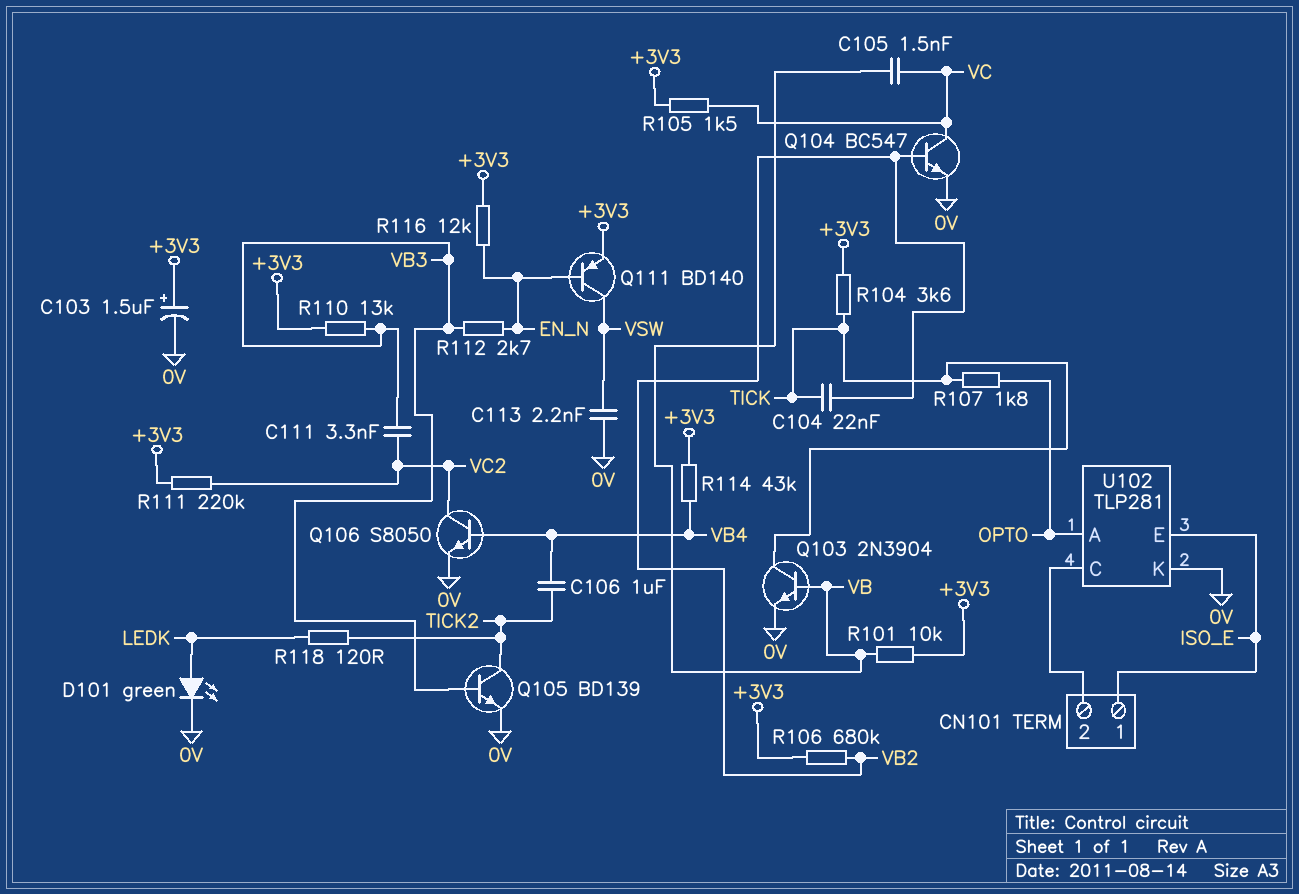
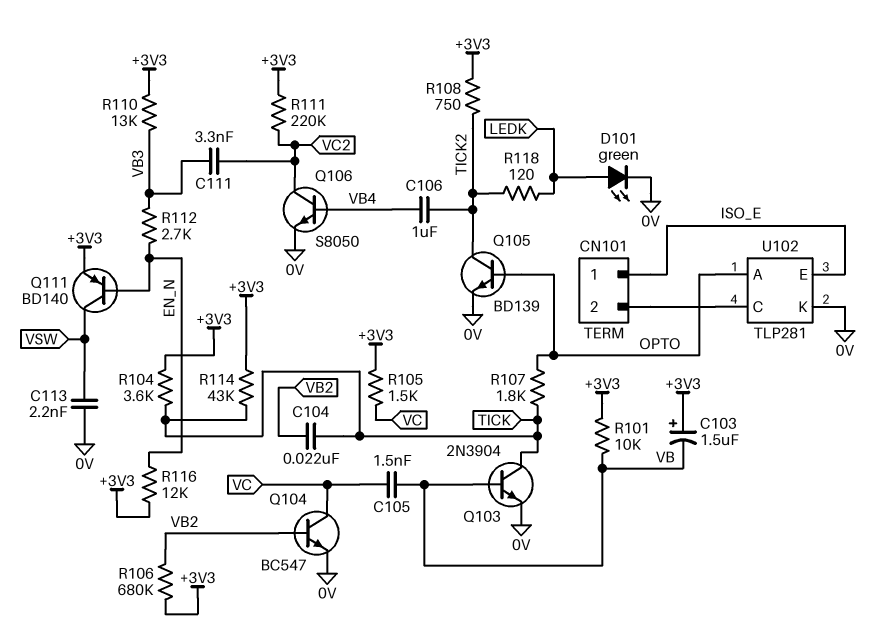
C103: 1.5uF (plus +3V3, minus 0V) -> 1.5uF (plus +3V3, minus VB)
Q105: NPN BD139 (B VB3, C TICK2, E 0V) -> NPN BD139 (B OPTO, C TICK2, E 0V)
R108: none -> 750 (+3V3, TICK2)
R114: 43k (+3V3, VB4) -> 43k (+3V3, TICK)

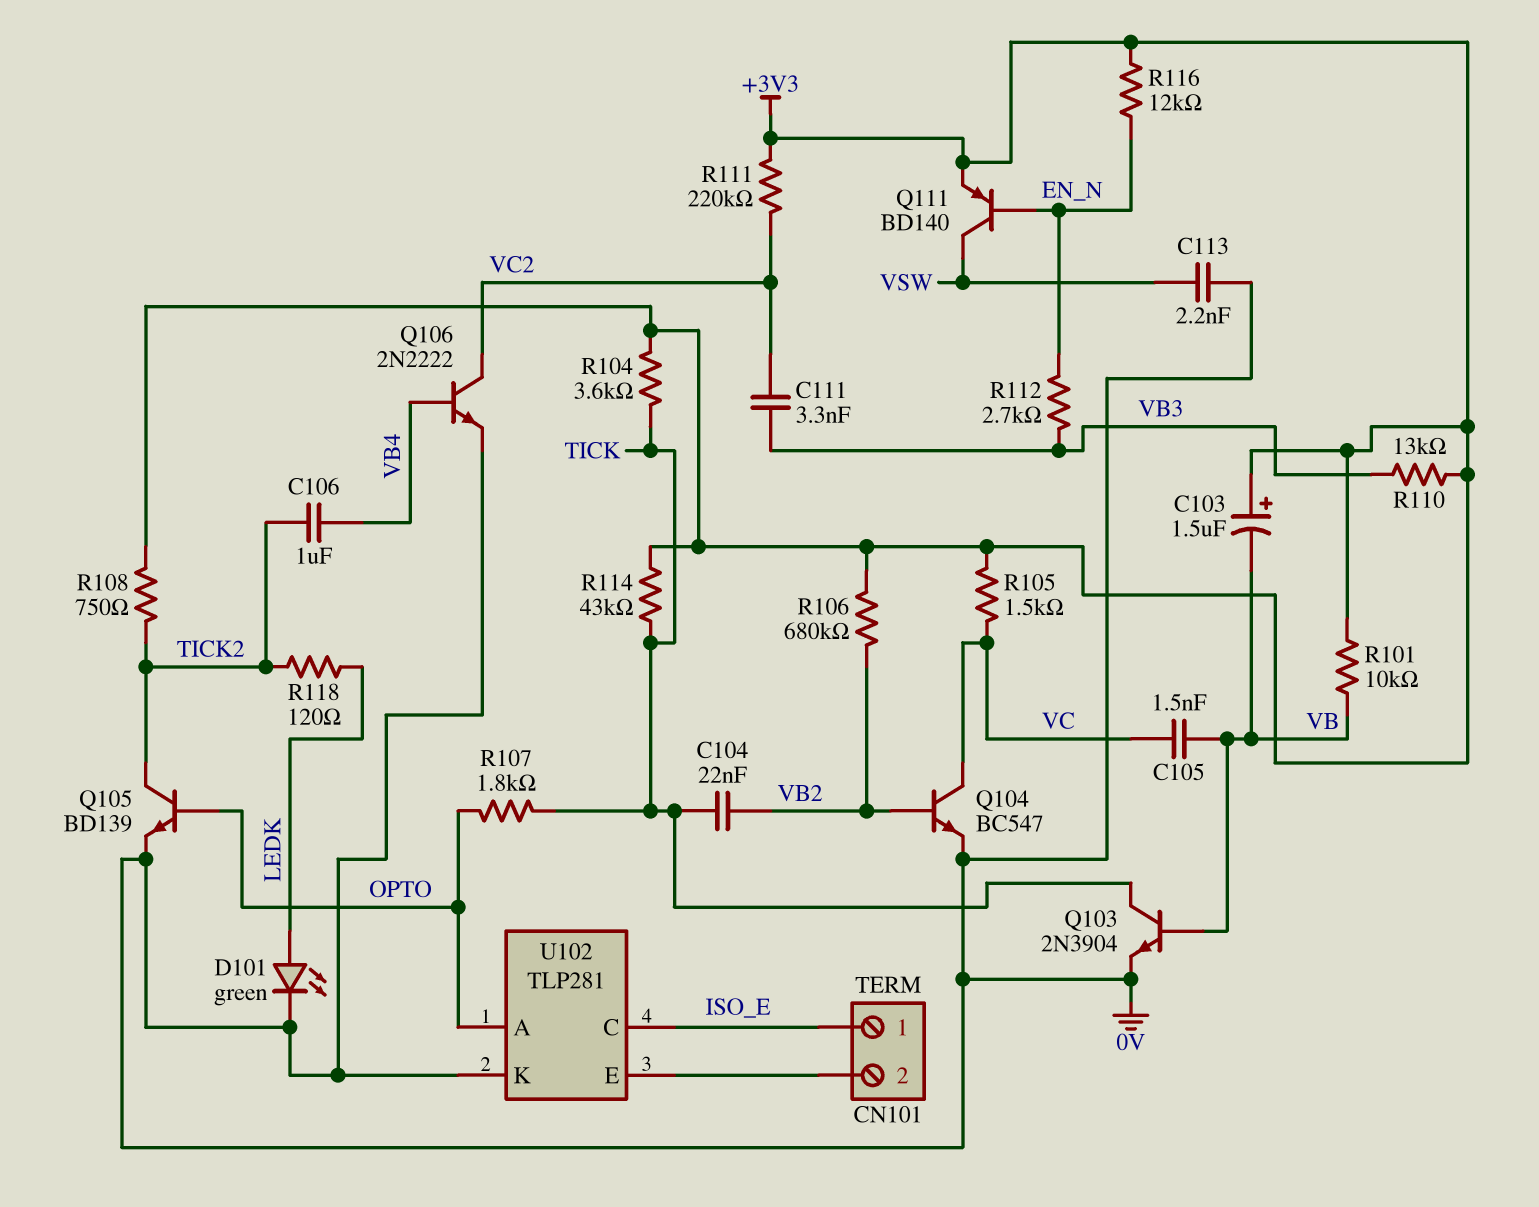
Q106: NPN S8050 (B VB4, C VC2, E 0V) -> NPN 2N2222 (B VB4, C VC2, E 0V)
U102 pin C: CN101/2 -> ISO_E
U102 pin E: ISO_E -> CN101/2

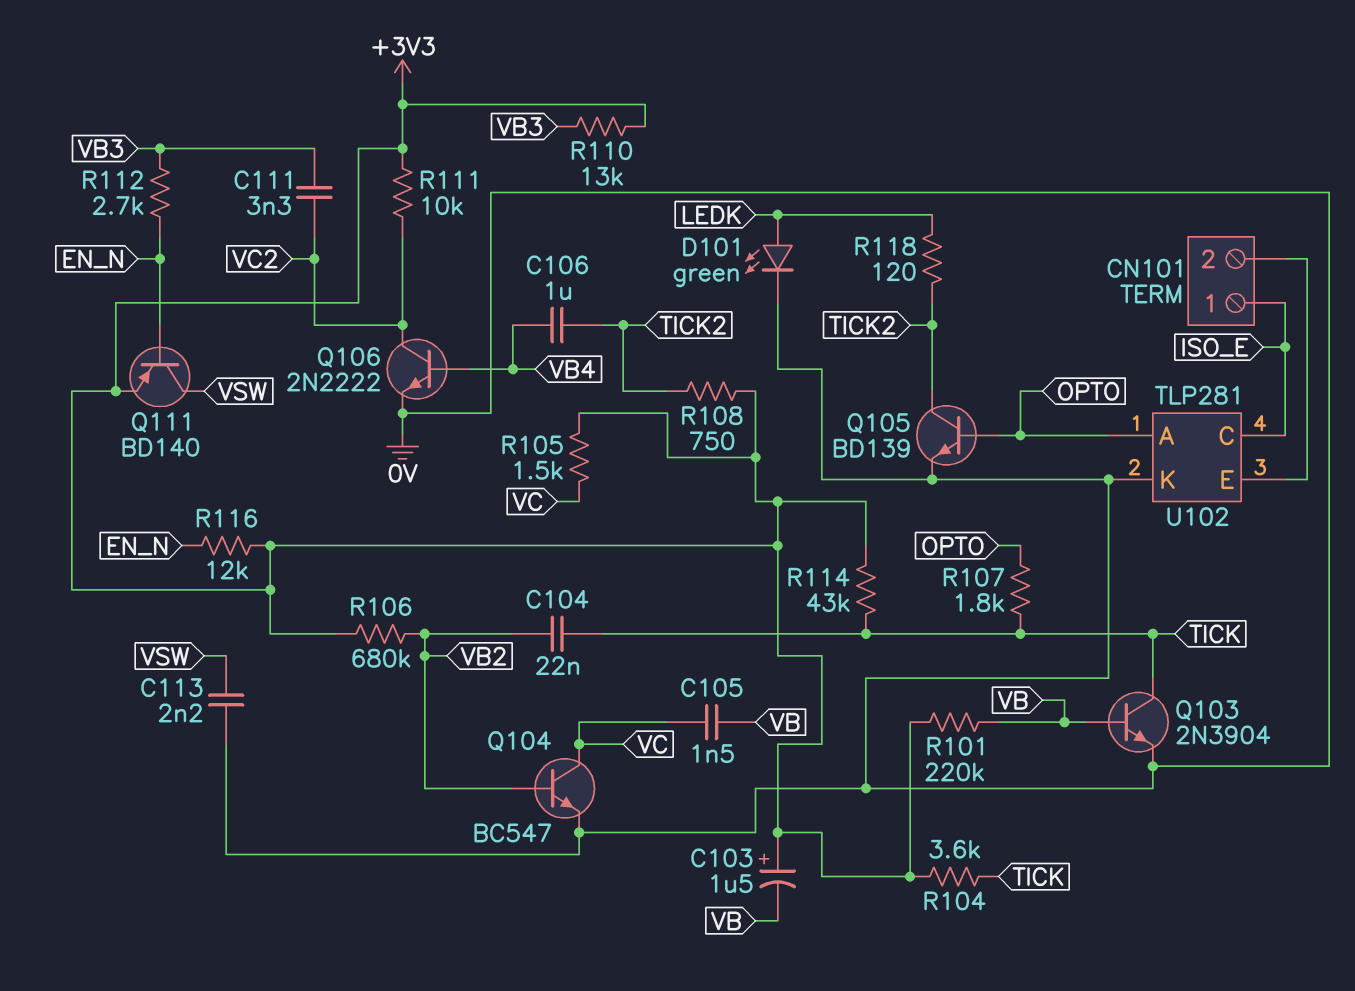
R101: 10k (+3V3, VB) -> 220k (+3V3, VB)
R111: 220k (+3V3, VC2) -> 10k (+3V3, VC2)

